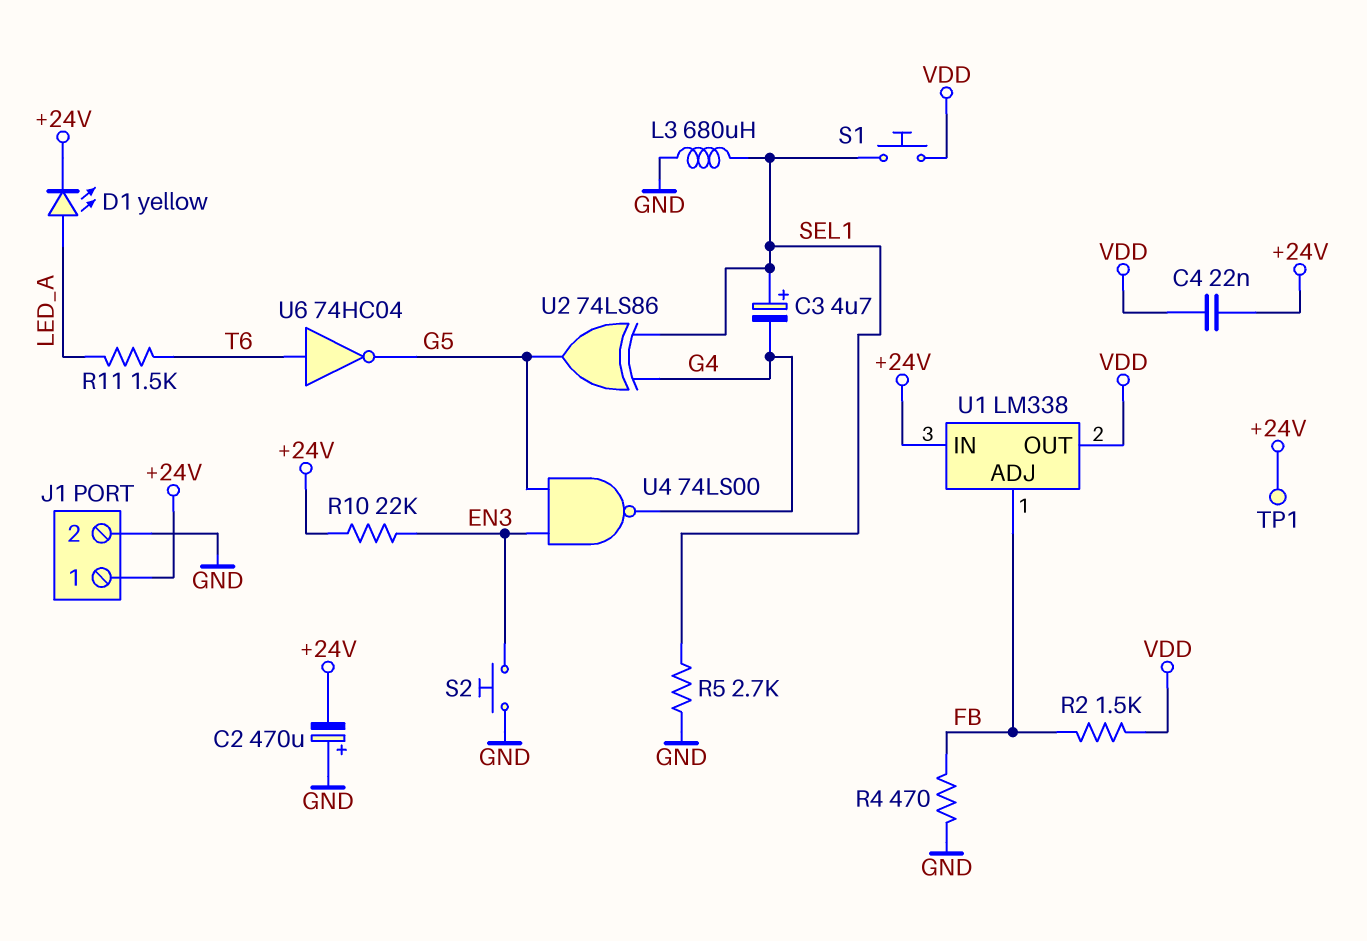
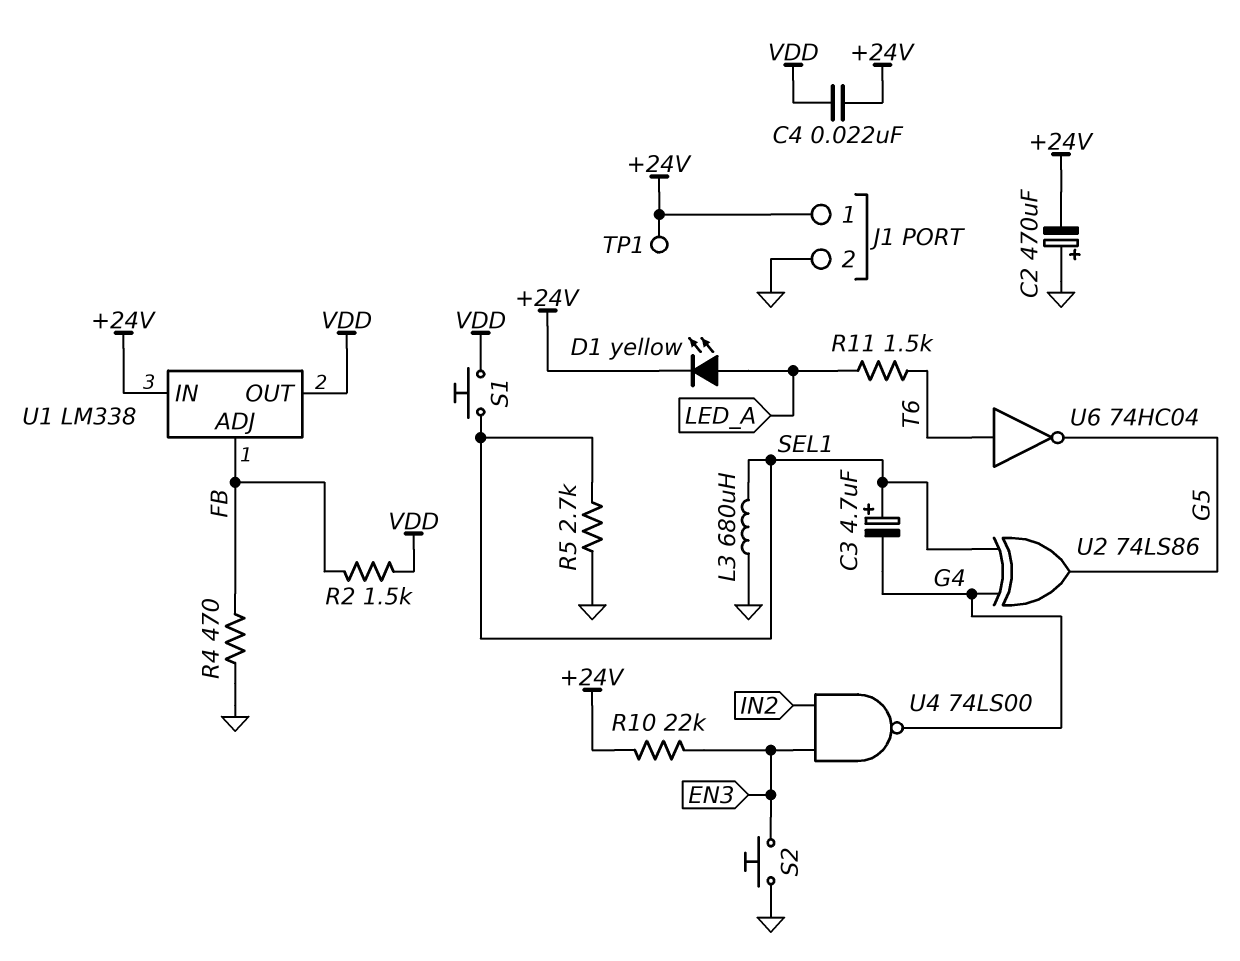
U4: NAND 74LS00 (in EN3, in G5, out G4) -> NAND 74LS00 (in EN3, in IN2, out G4)

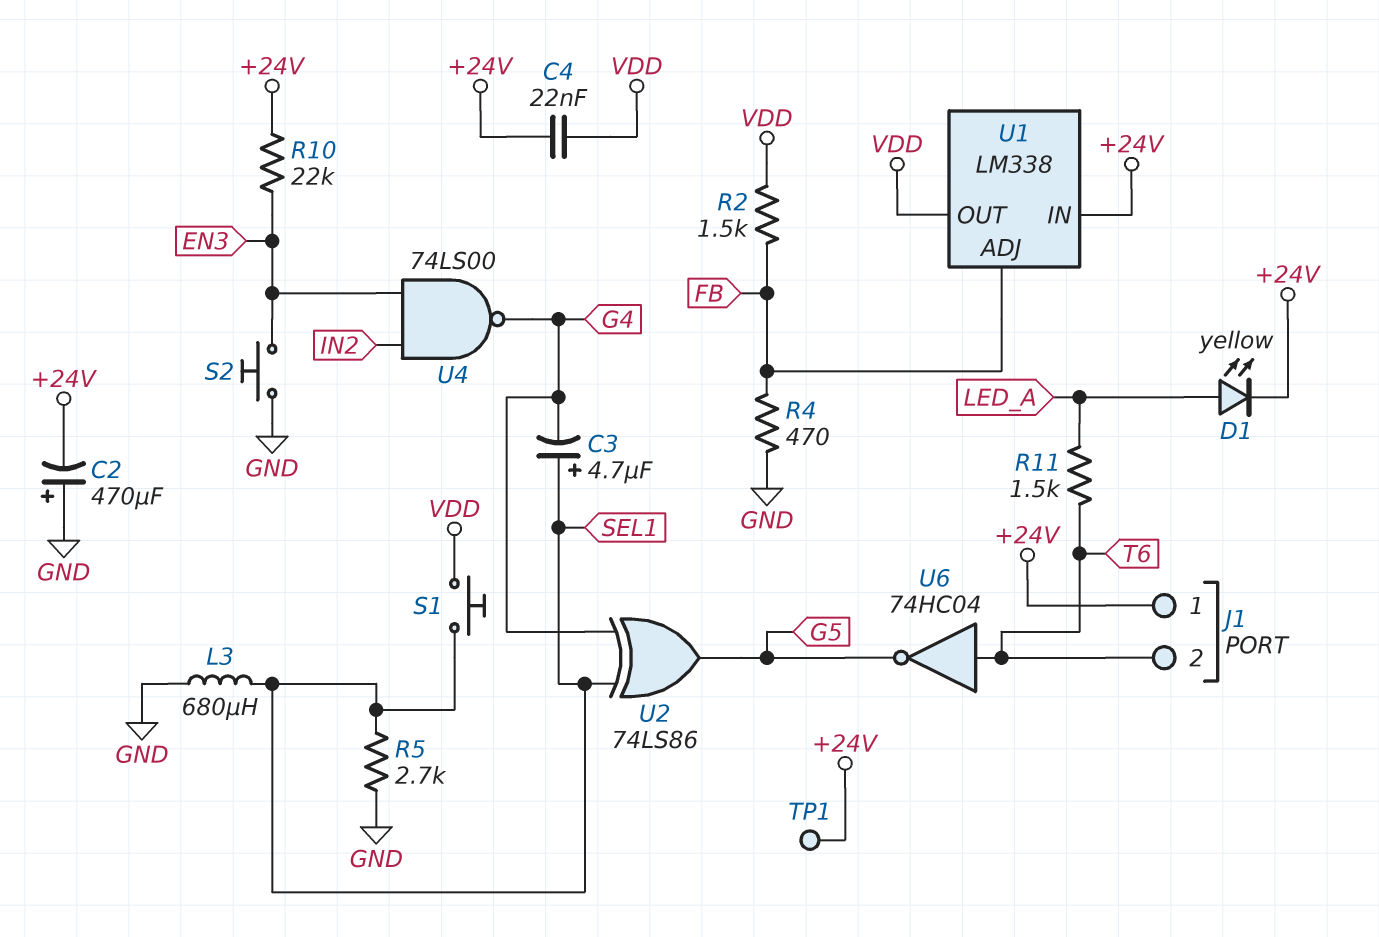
J1 pin 2: GND -> T6

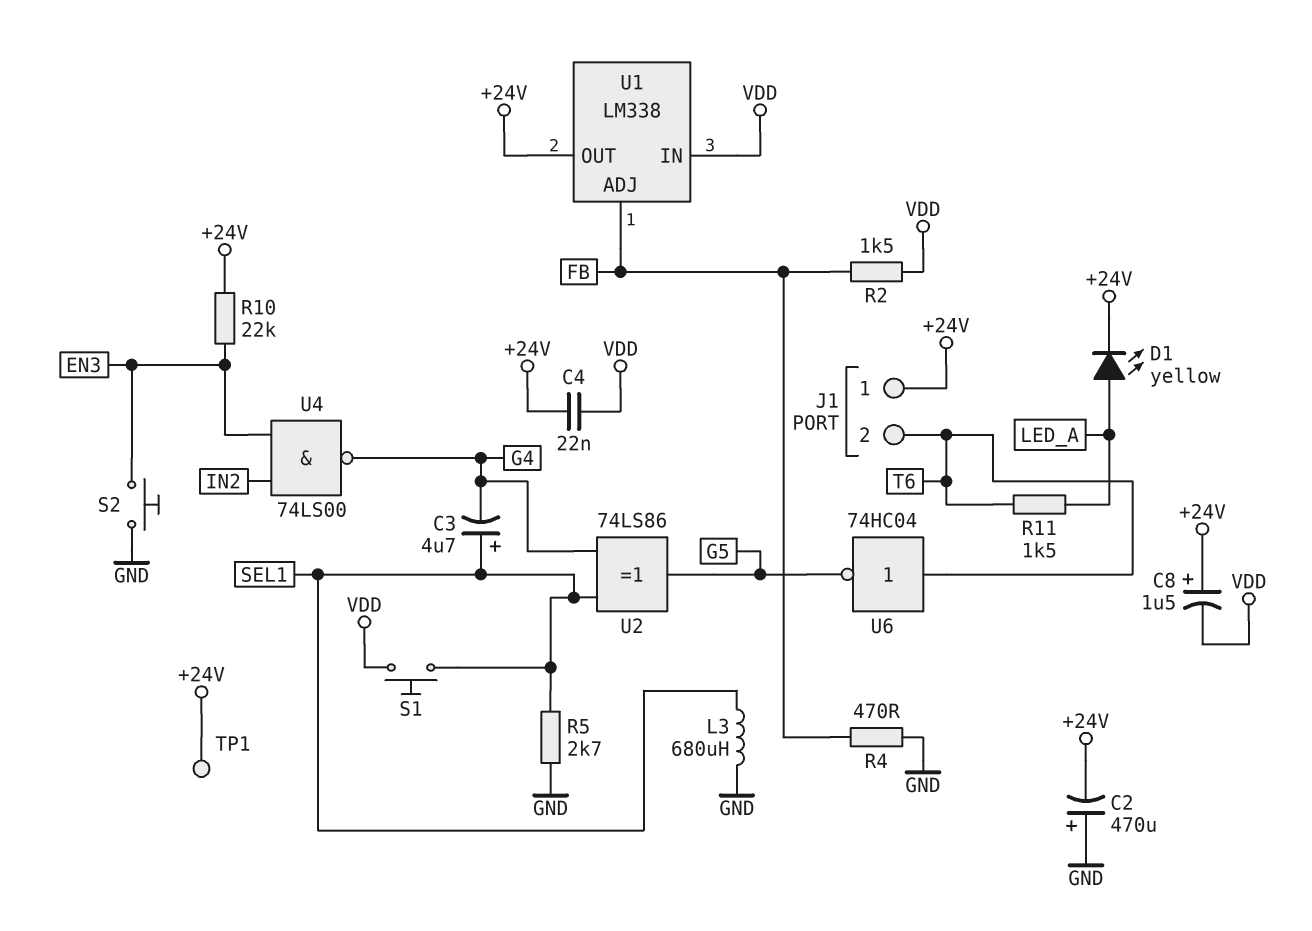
C8: none -> 1.5uF (plus +24V, minus VDD)
U1 pin IN: +24V -> VDD
U1 pin OUT: VDD -> +24V

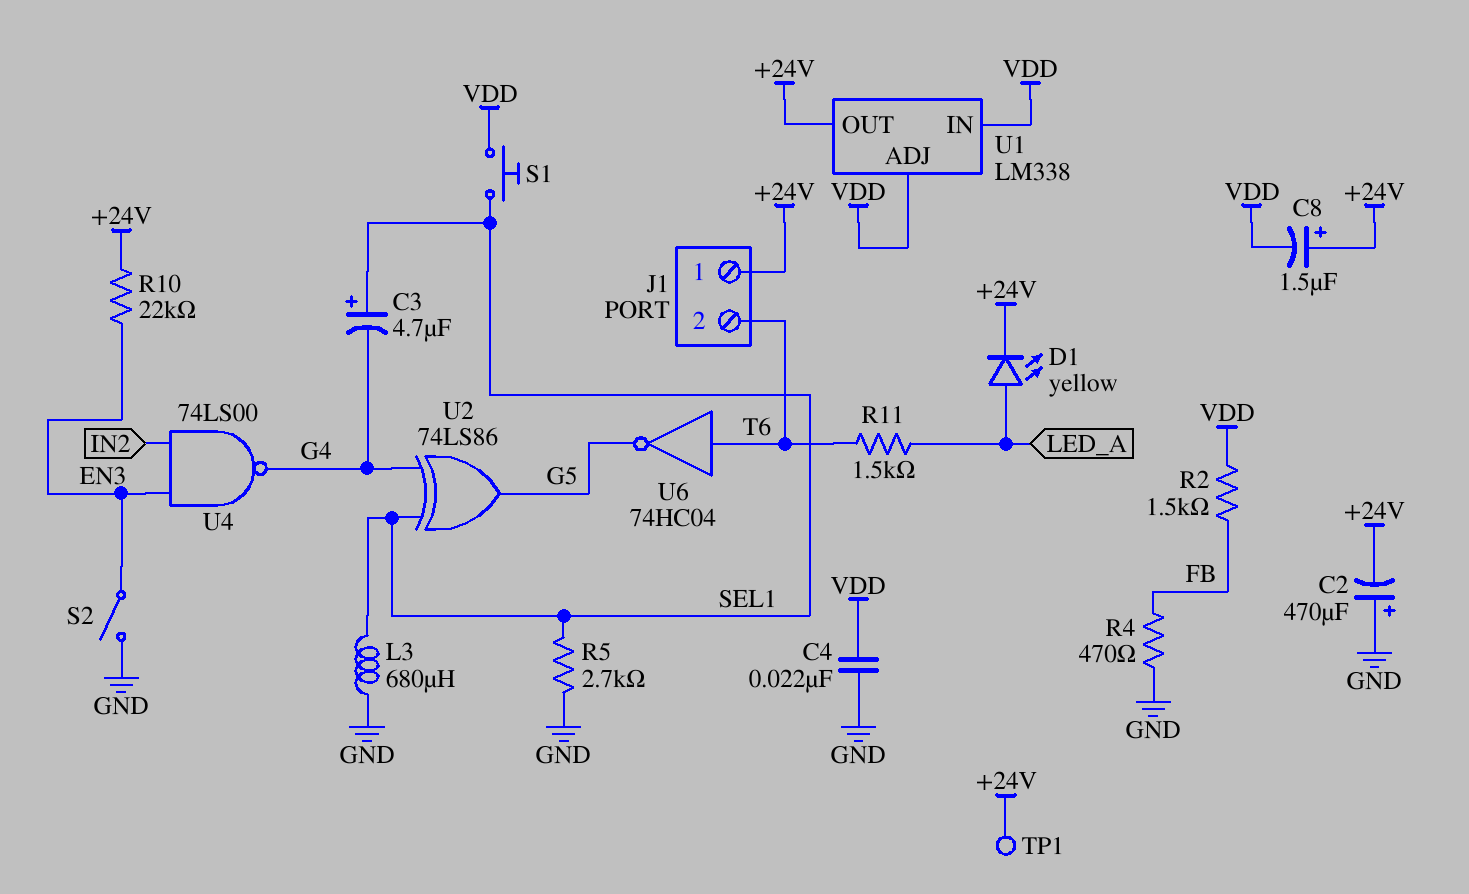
C4: 22nF (+24V, VDD) -> 22nF (GND, VDD)
S2: button (EN3, GND) -> switch (EN3, GND)
U1 pin ADJ: FB -> VDD

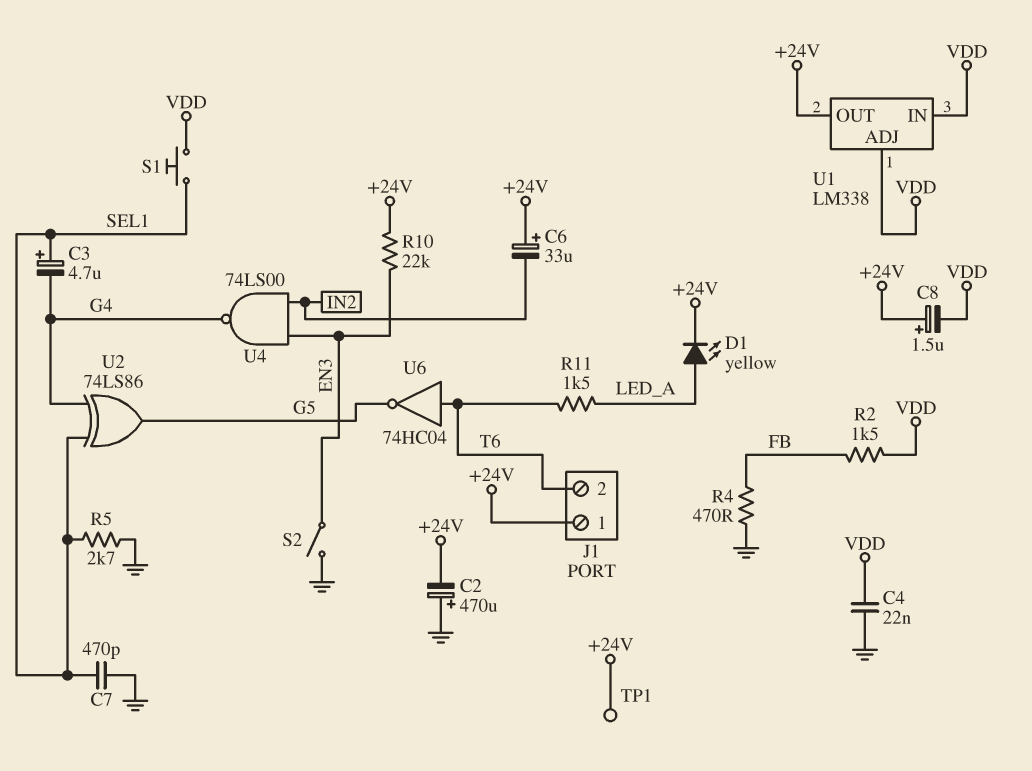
C6: none -> 33uF (plus +24V, minus IN2)
C7: none -> 470pF (GND, SEL1)
L3: 680uH (GND, SEL1) -> none

